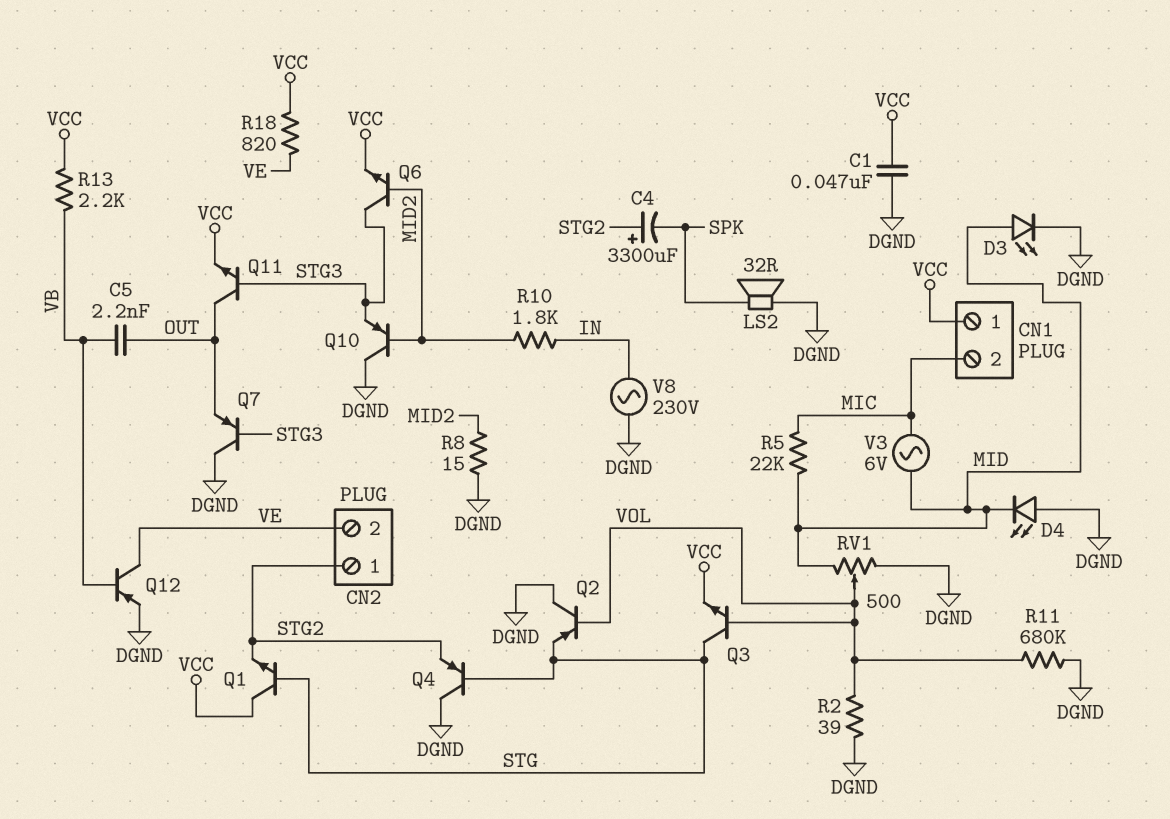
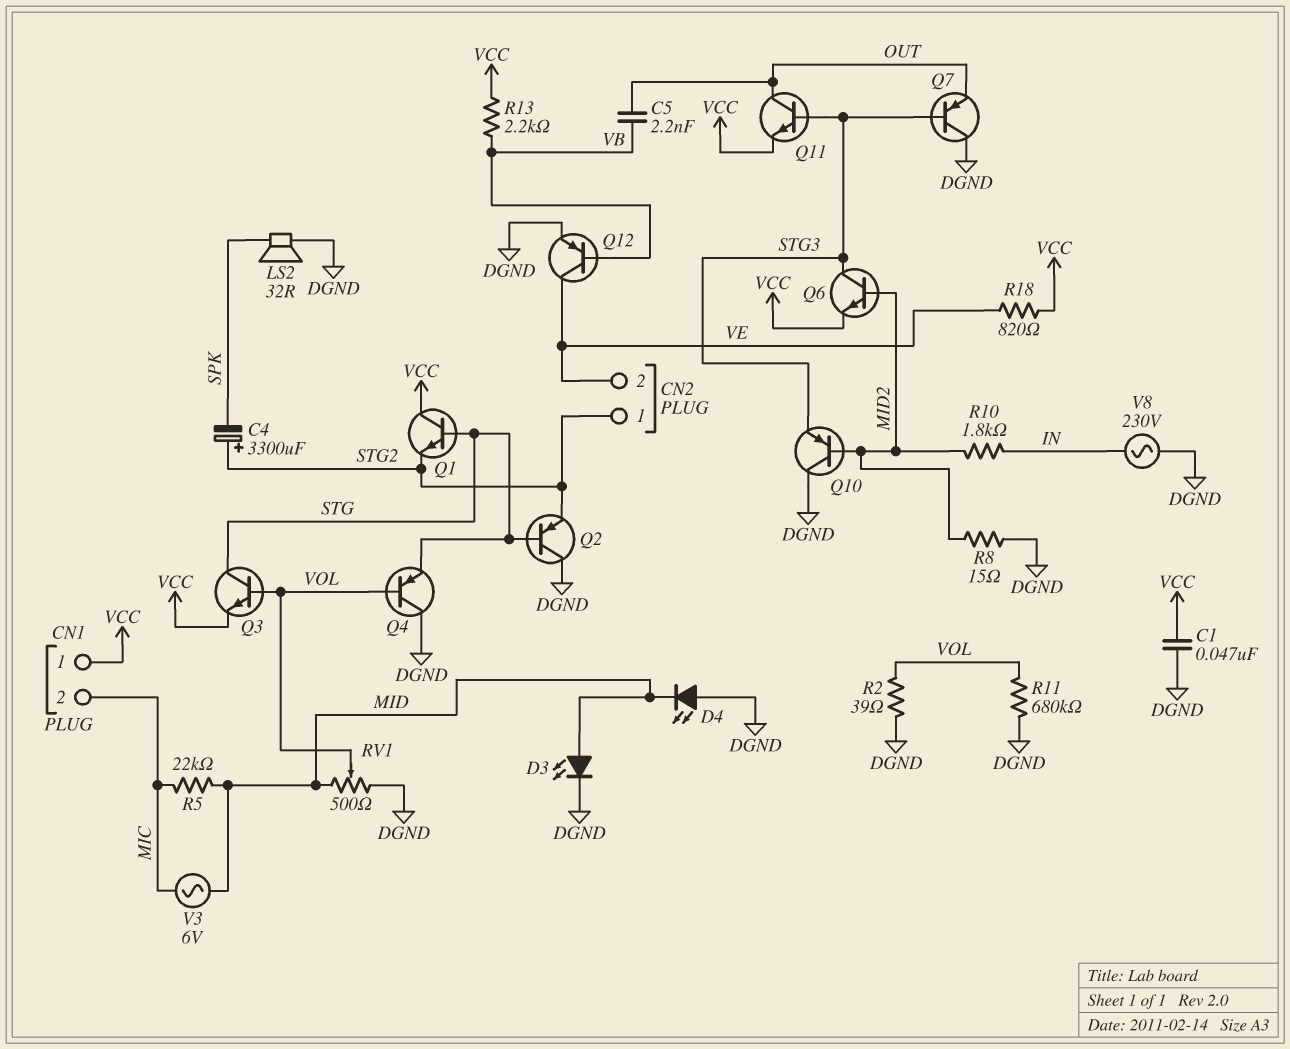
Q2: PNP (B VOL, C DGND, E STG) -> PNP (B STG, C DGND, E STG2)
Q4: PNP (B STG, C DGND, E STG2) -> PNP (B VOL, C DGND, E STG)

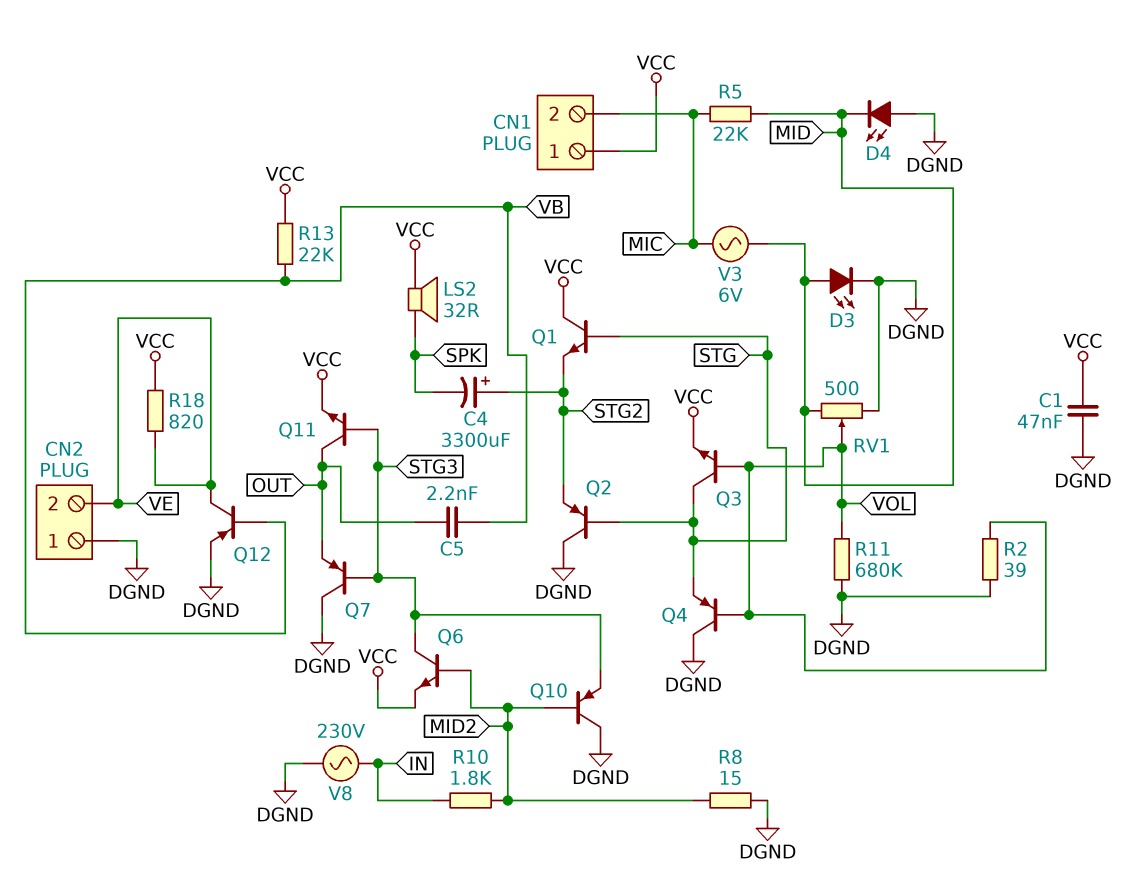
CN2 pin 1: STG2 -> DGND
LS2: speaker 32R (DGND, SPK) -> speaker 32R (SPK, VCC)
R13: 2.2k (VB, VCC) -> 22k (VB, VCC)

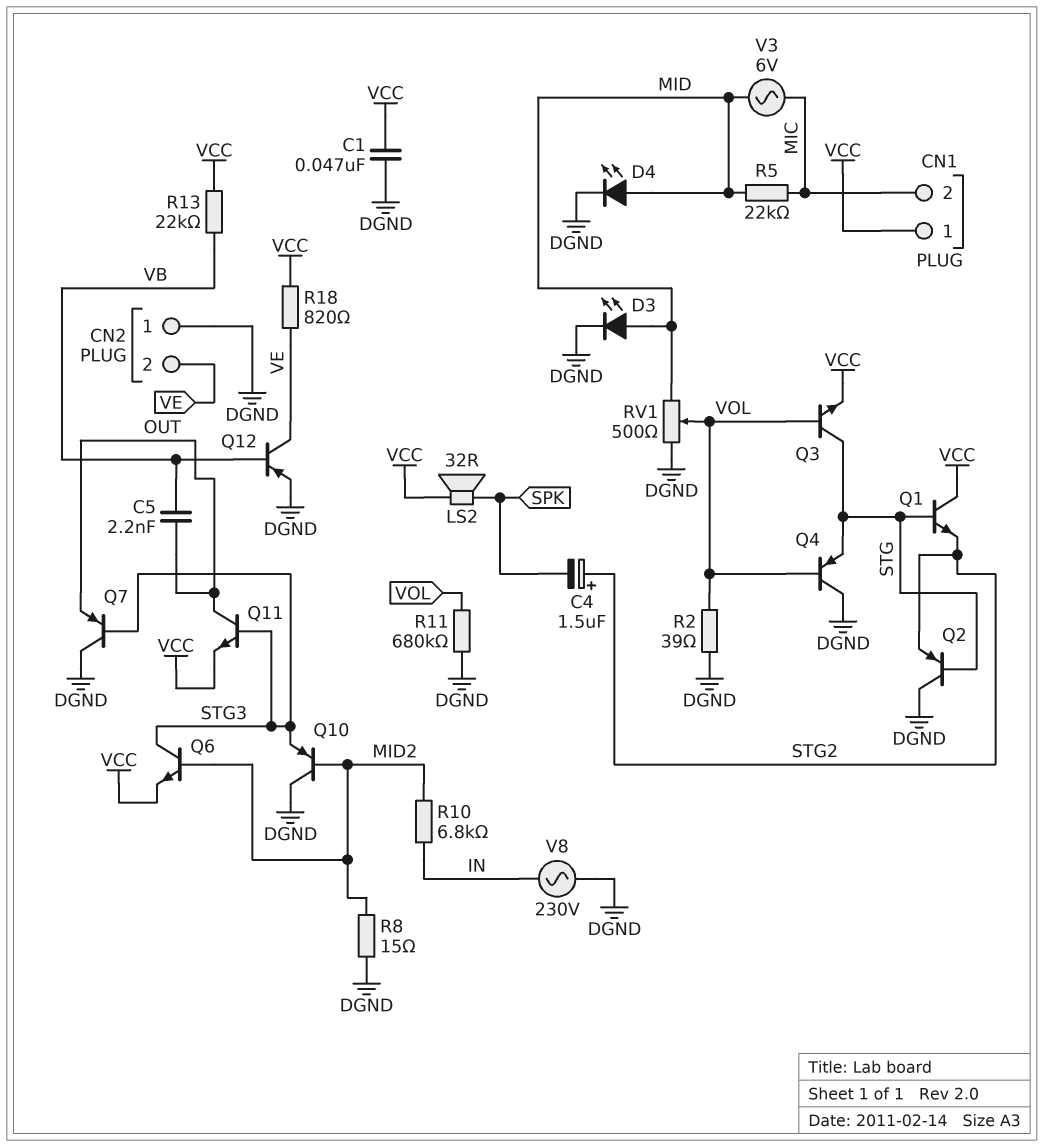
C4: 3300uF (plus STG2, minus SPK) -> 1.5uF (plus STG2, minus SPK)
D4: LED (A DGND, K MID) -> LED (A MID, K DGND)
R10: 1.8k (IN, MID2) -> 6.8k (IN, MID2)

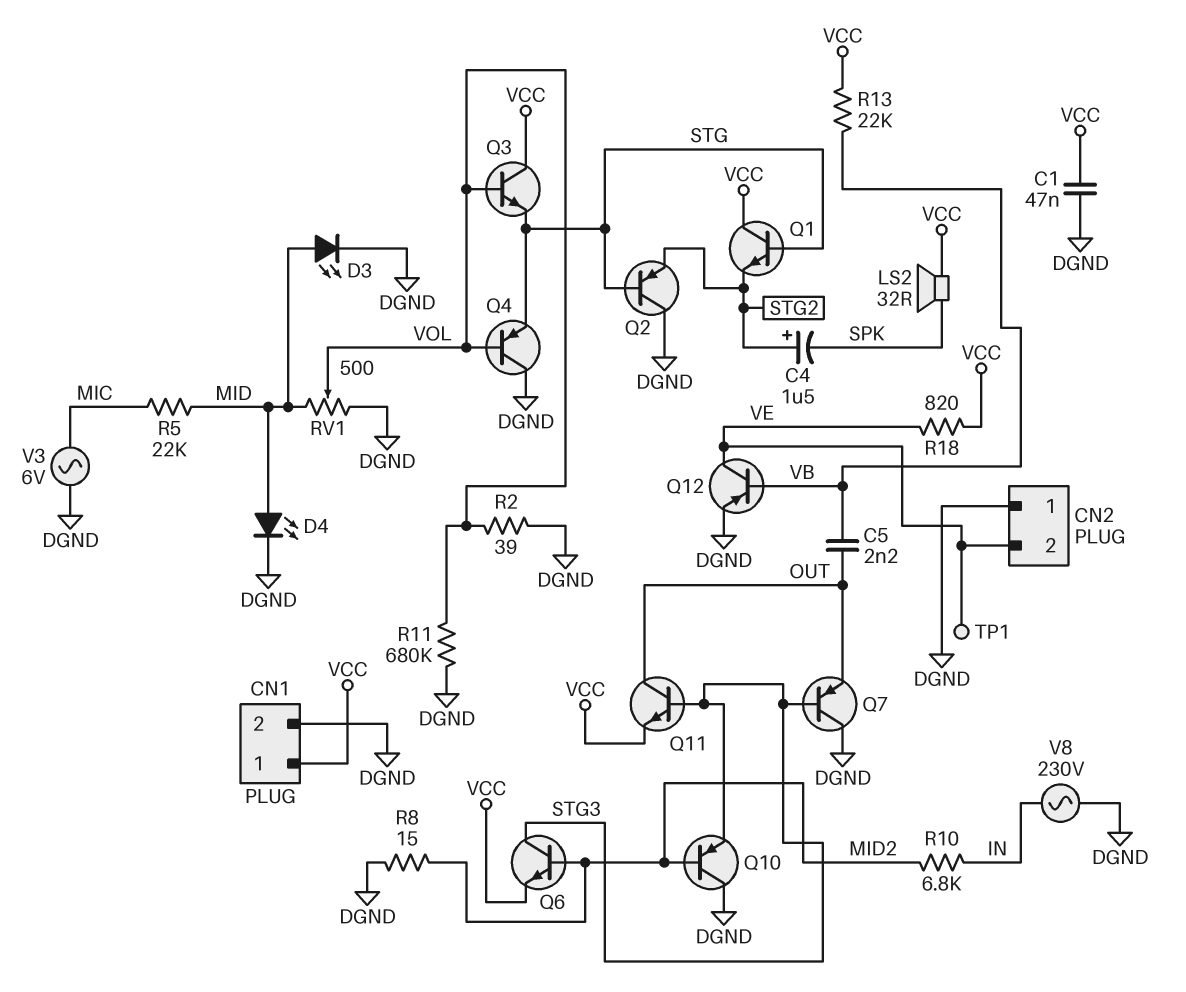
CN1 pin 2: MIC -> DGND
Q3: NPN (B VOL, C STG, E VCC) -> NPN (B VOL, C VCC, E STG)
TP1: none -> test point (VE)
V3: AC 6V (MIC, MID) -> AC 6V (DGND, MIC)

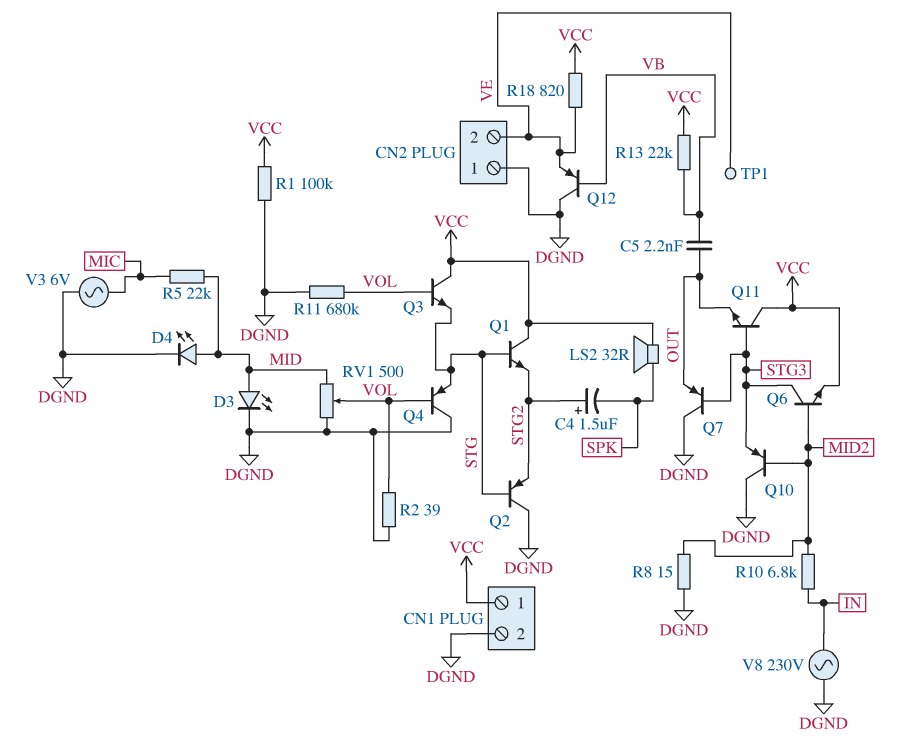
C1: 47nF (DGND, VCC) -> none
Q11: NPN (B STG3, C OUT, E VCC) -> NPN (B STG3, C VCC, E OUT)
Q12: PNP (B VB, C VE, E DGND) -> PNP (B VB, C DGND, E VE)
R1: none -> 100k (DGND, VCC)

